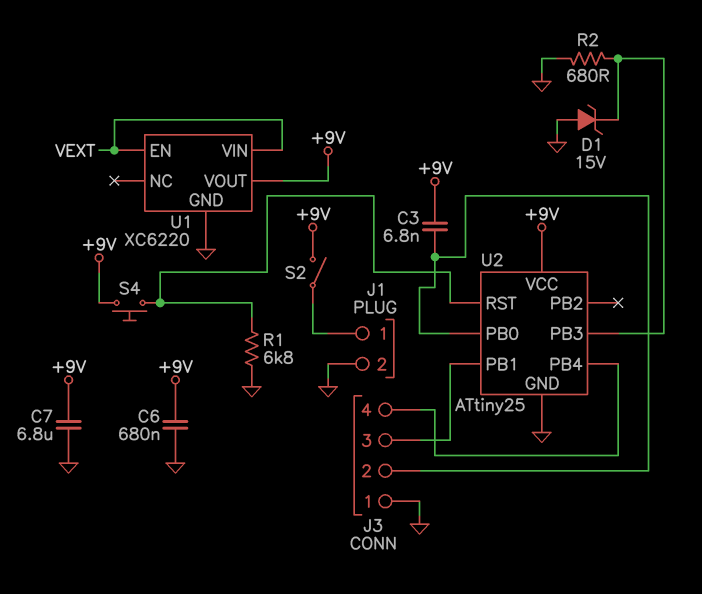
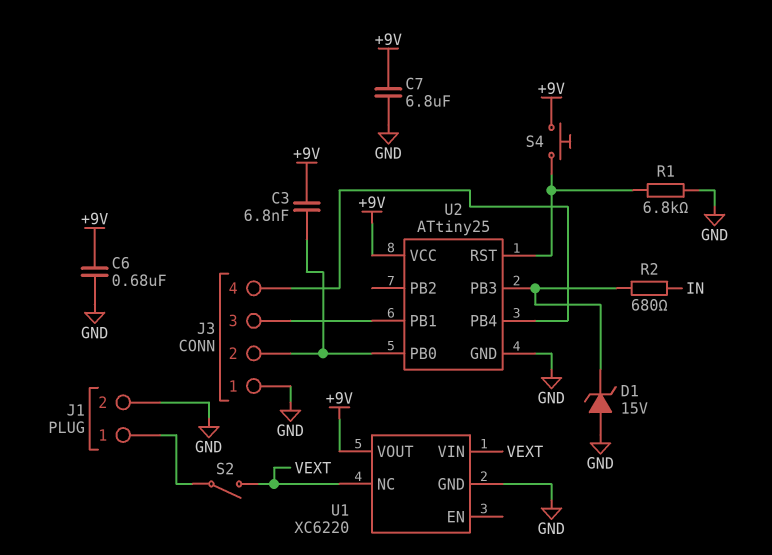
R2: 680 (GND, U2/PB3) -> 680 (IN, U2/PB3)
S2: switch (+9V, J1/1) -> switch (J1/1, VEXT)
U1 pin EN: VEXT -> none
U1 pin NC: none -> VEXT

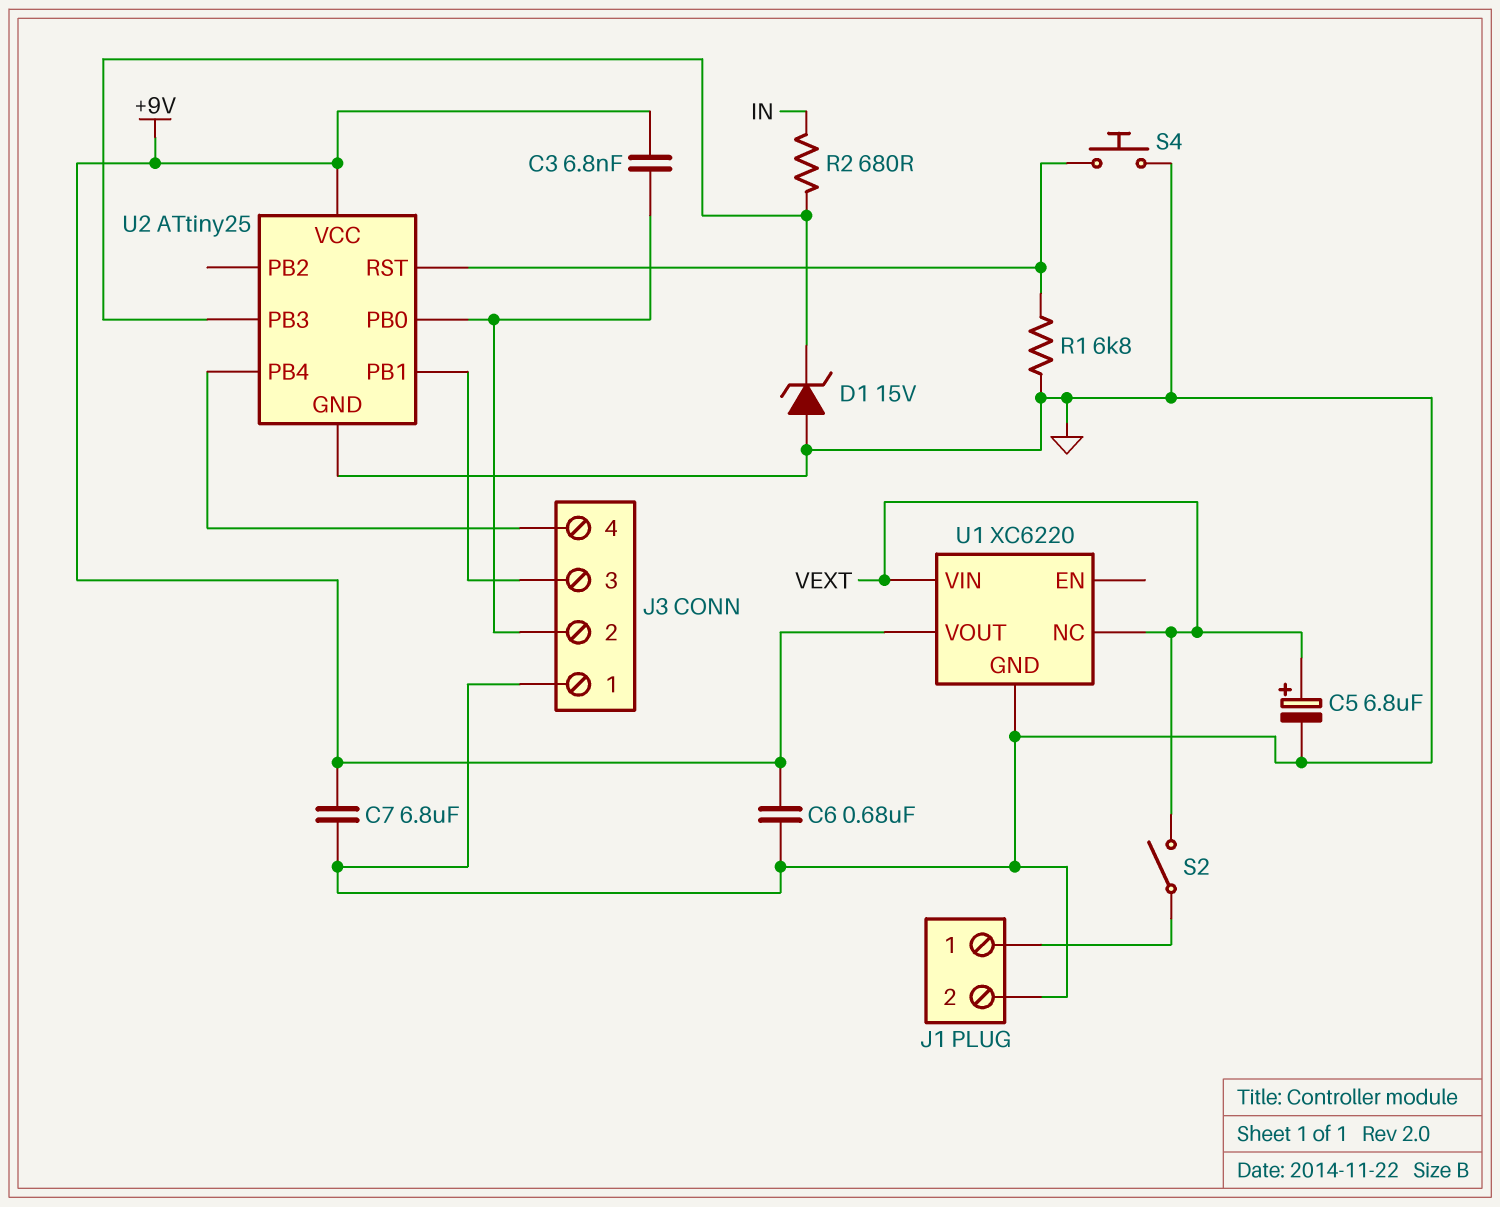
C5: none -> 6.8uF (plus VEXT, minus GND)
S4: button (+9V, U2/RST) -> button (GND, U2/RST)

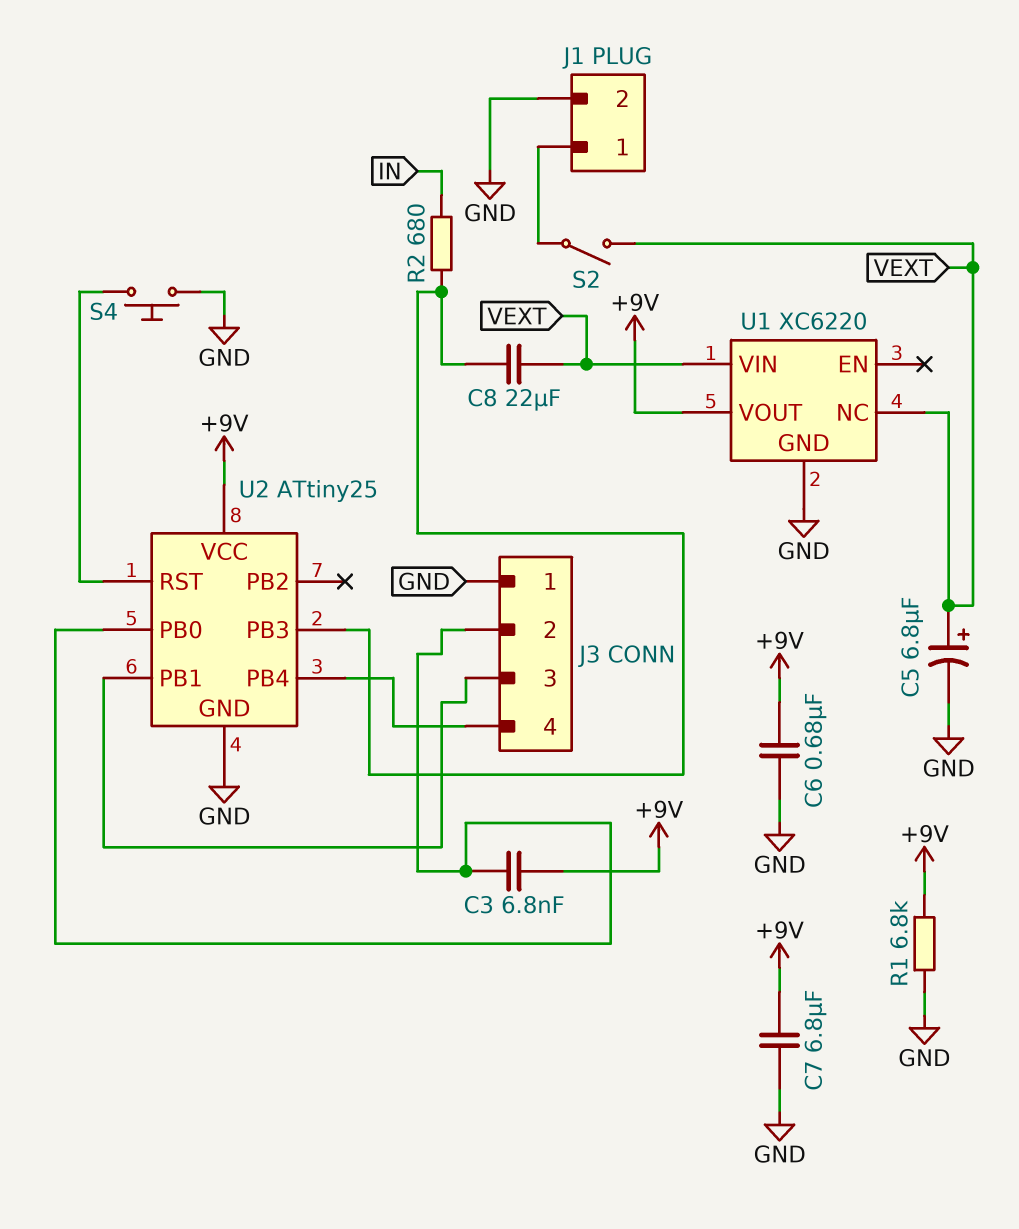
C8: none -> 22uF (U2/PB3, VEXT)
D1: zener 15V (A GND, K U2/PB3) -> none
R1: 6.8k (GND, U2/RST) -> 6.8k (+9V, GND)

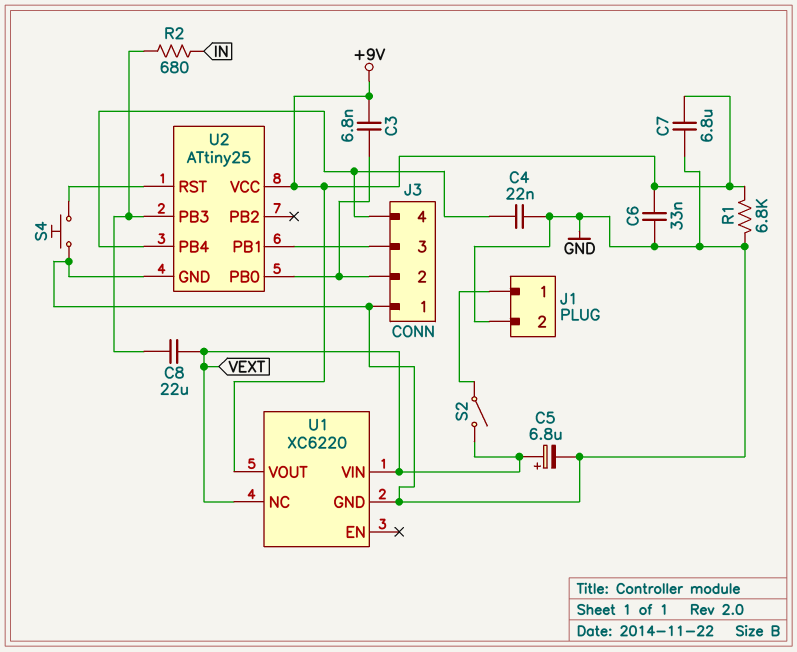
C4: none -> 22nF (GND, J3/4)
C6: 680nF (+9V, GND) -> 33nF (+9V, GND)

